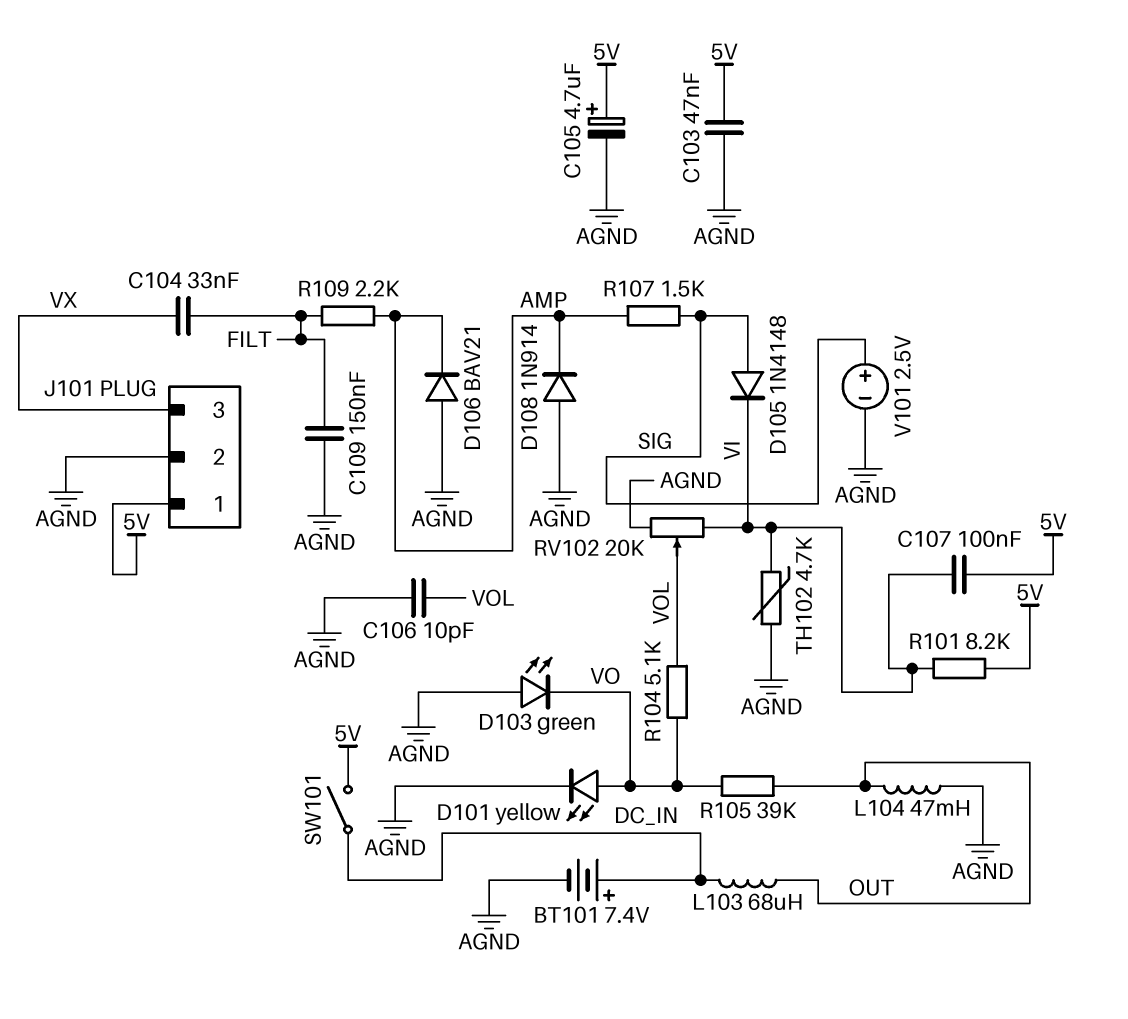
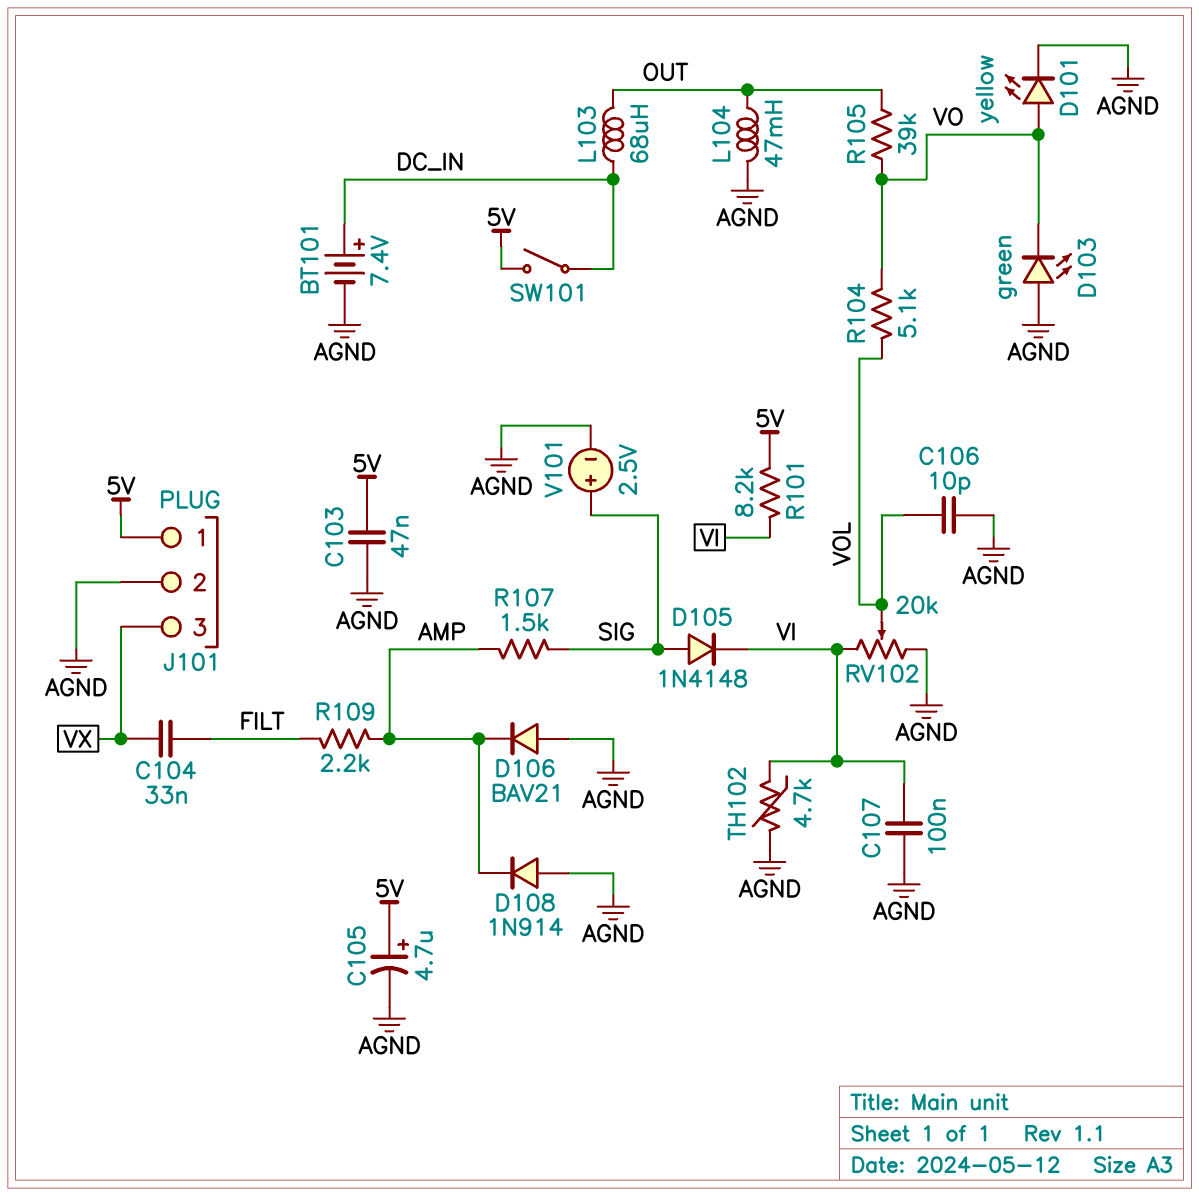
C107: 100nF (5V, VI) -> 100nF (AGND, VI)
C109: 150nF (AGND, FILT) -> none

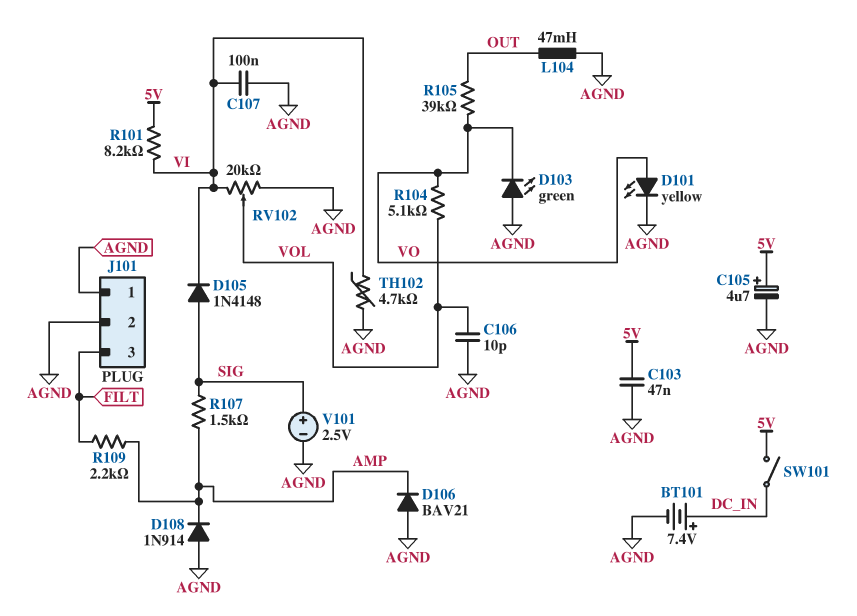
C104: 33nF (FILT, VX) -> none
J101 pin 1: 5V -> AGND
J101 pin 3: VX -> FILT
L103: 68uH (DC_IN, OUT) -> none

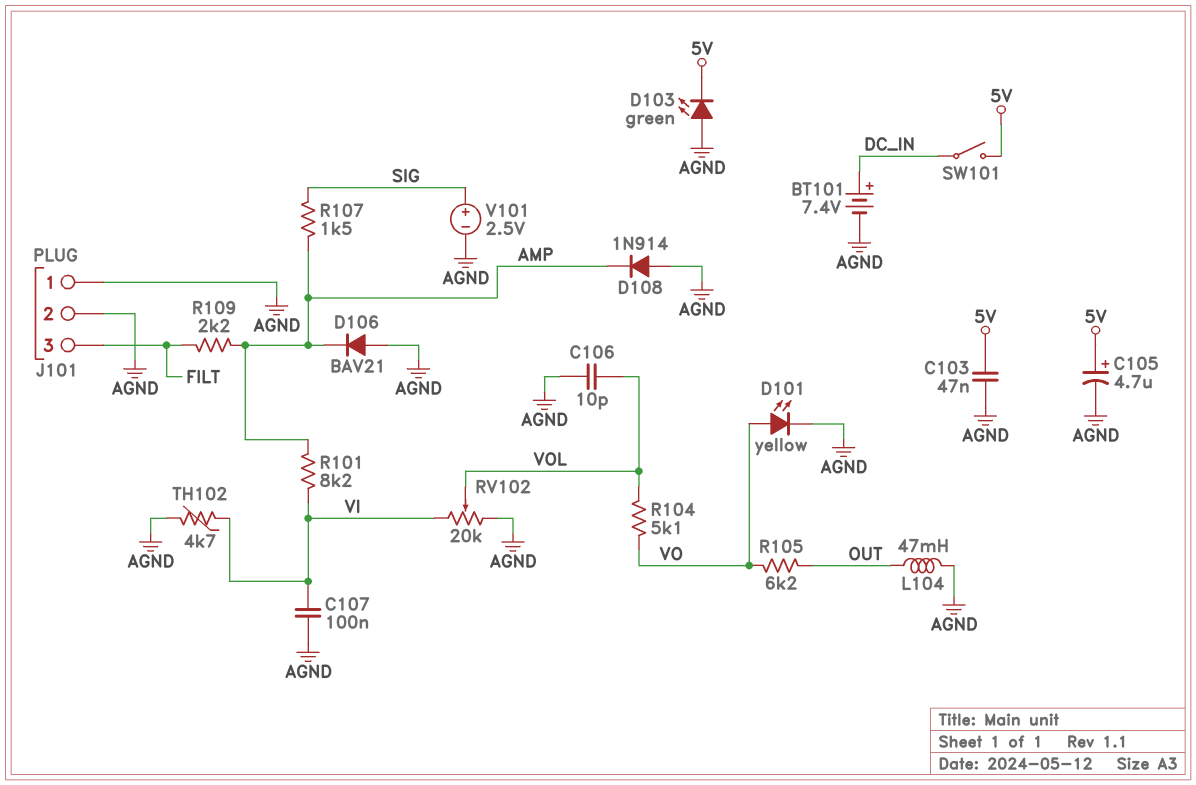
D103: LED green (A AGND, K VO) -> LED green (A AGND, K 5V)
D105: diode 1N4148 (A SIG, K VI) -> none
R101: 8.2k (5V, VI) -> 8.2k (AMP, VI)
R105: 39k (OUT, VO) -> 6.2k (OUT, VO)

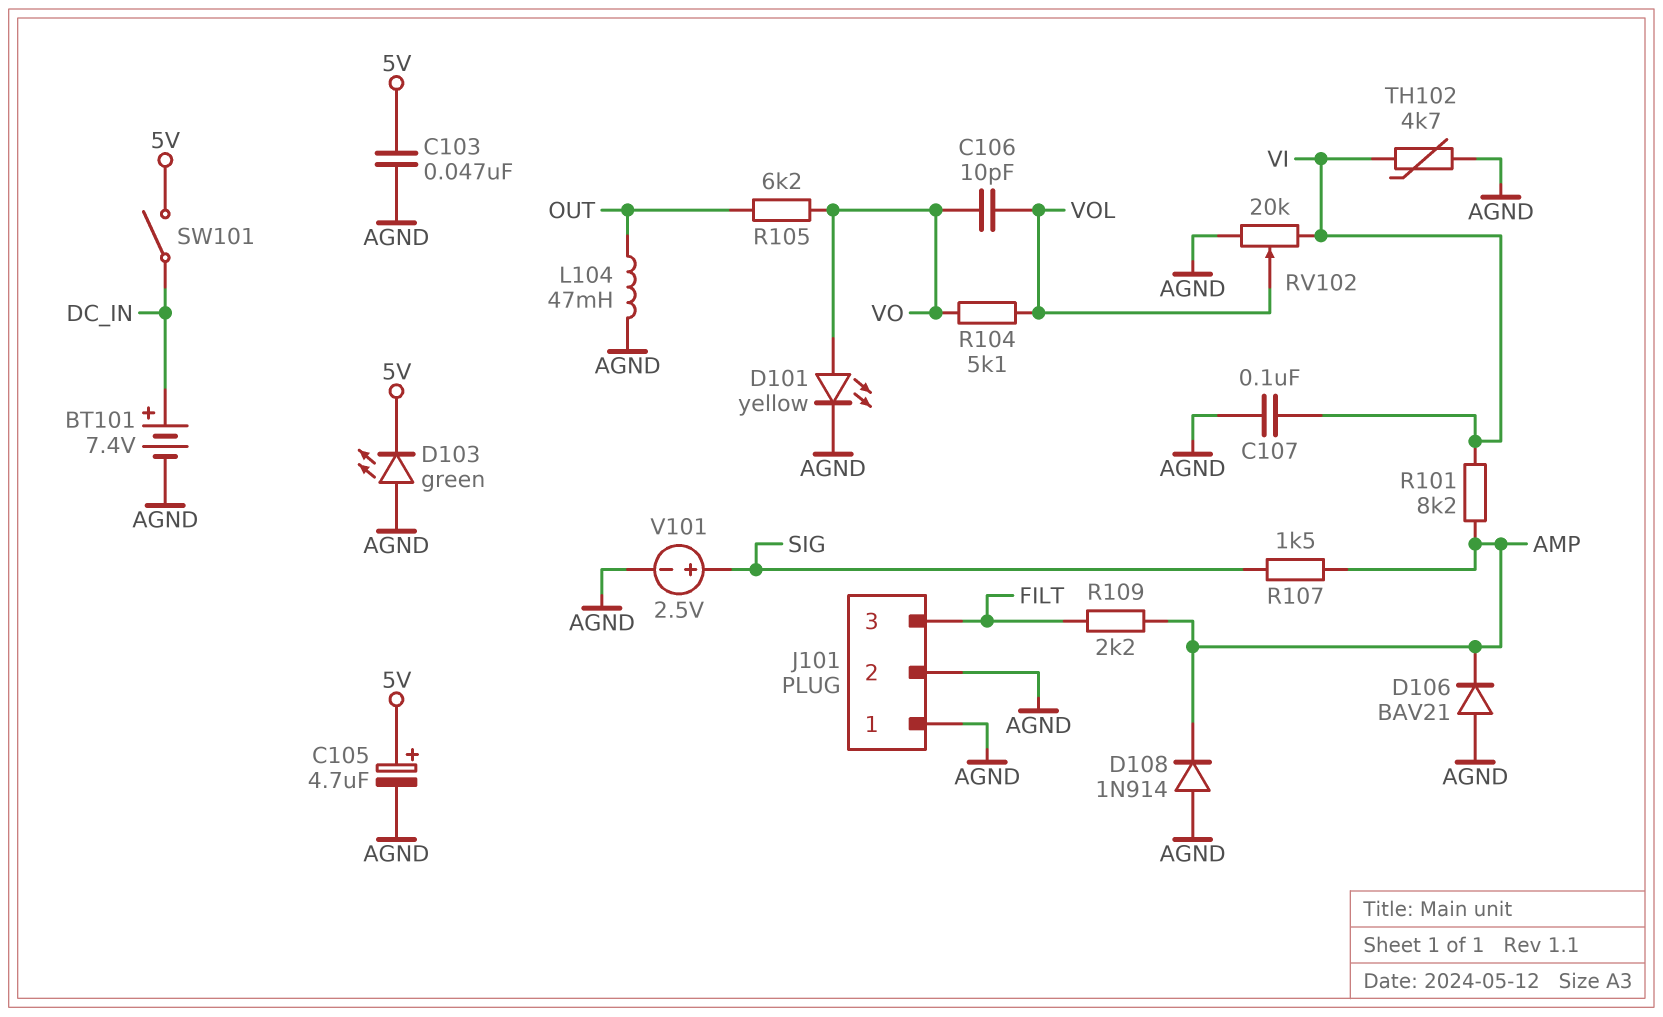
C106: 10pF (AGND, VOL) -> 10pF (VO, VOL)

